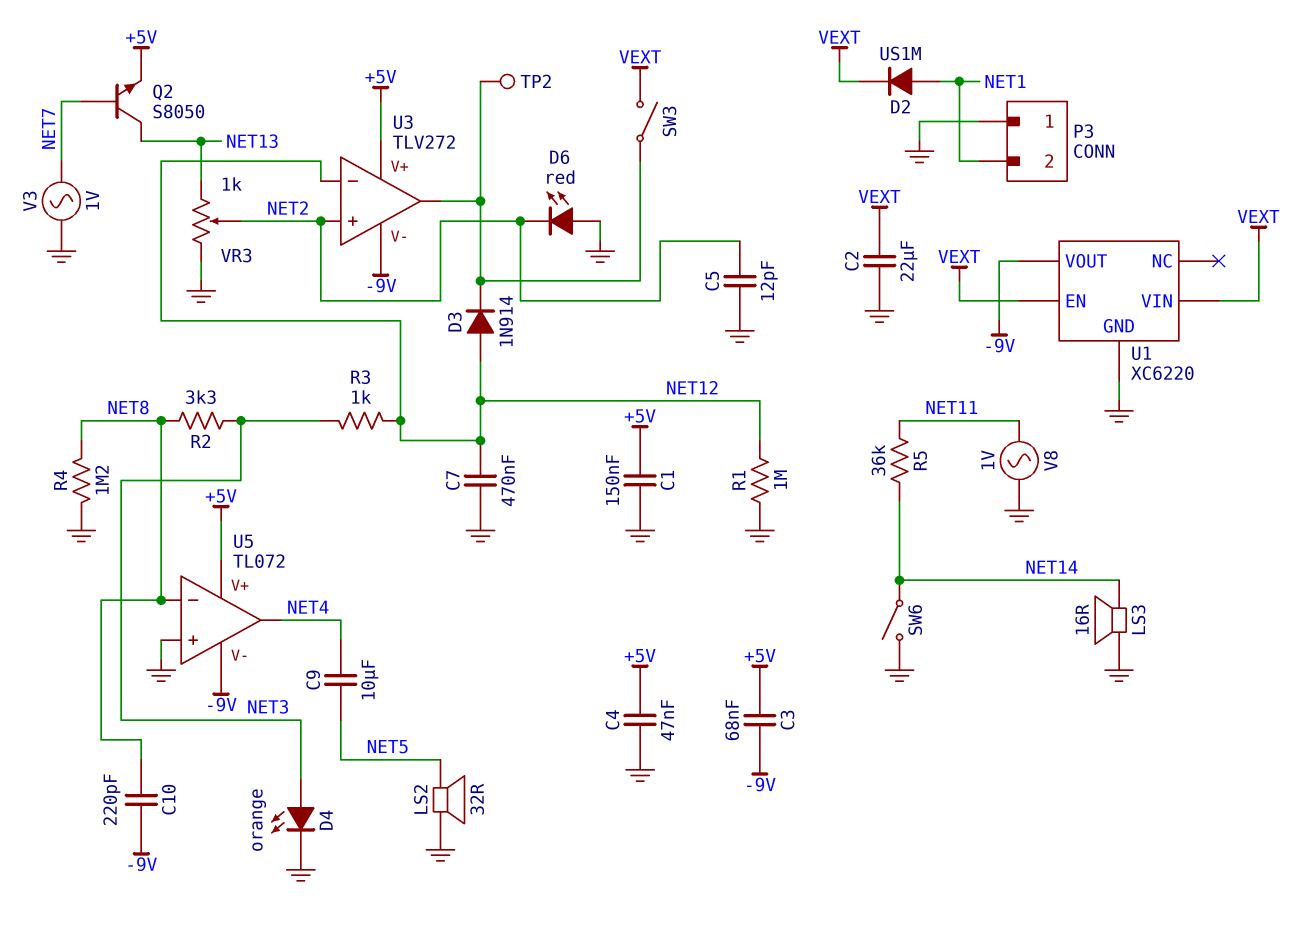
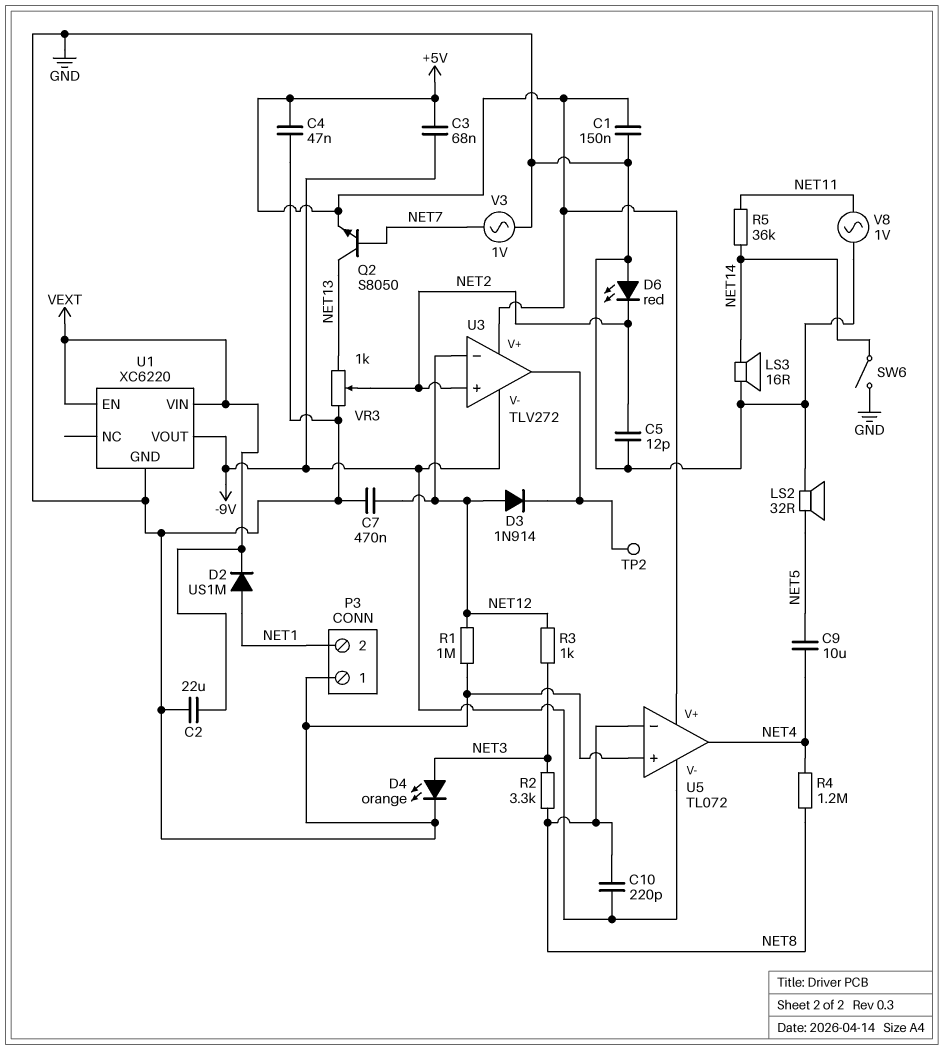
R4: 1.2M (GND, NET8) -> 1.2M (NET4, NET8)
SW3: switch (U3/out, VEXT) -> none

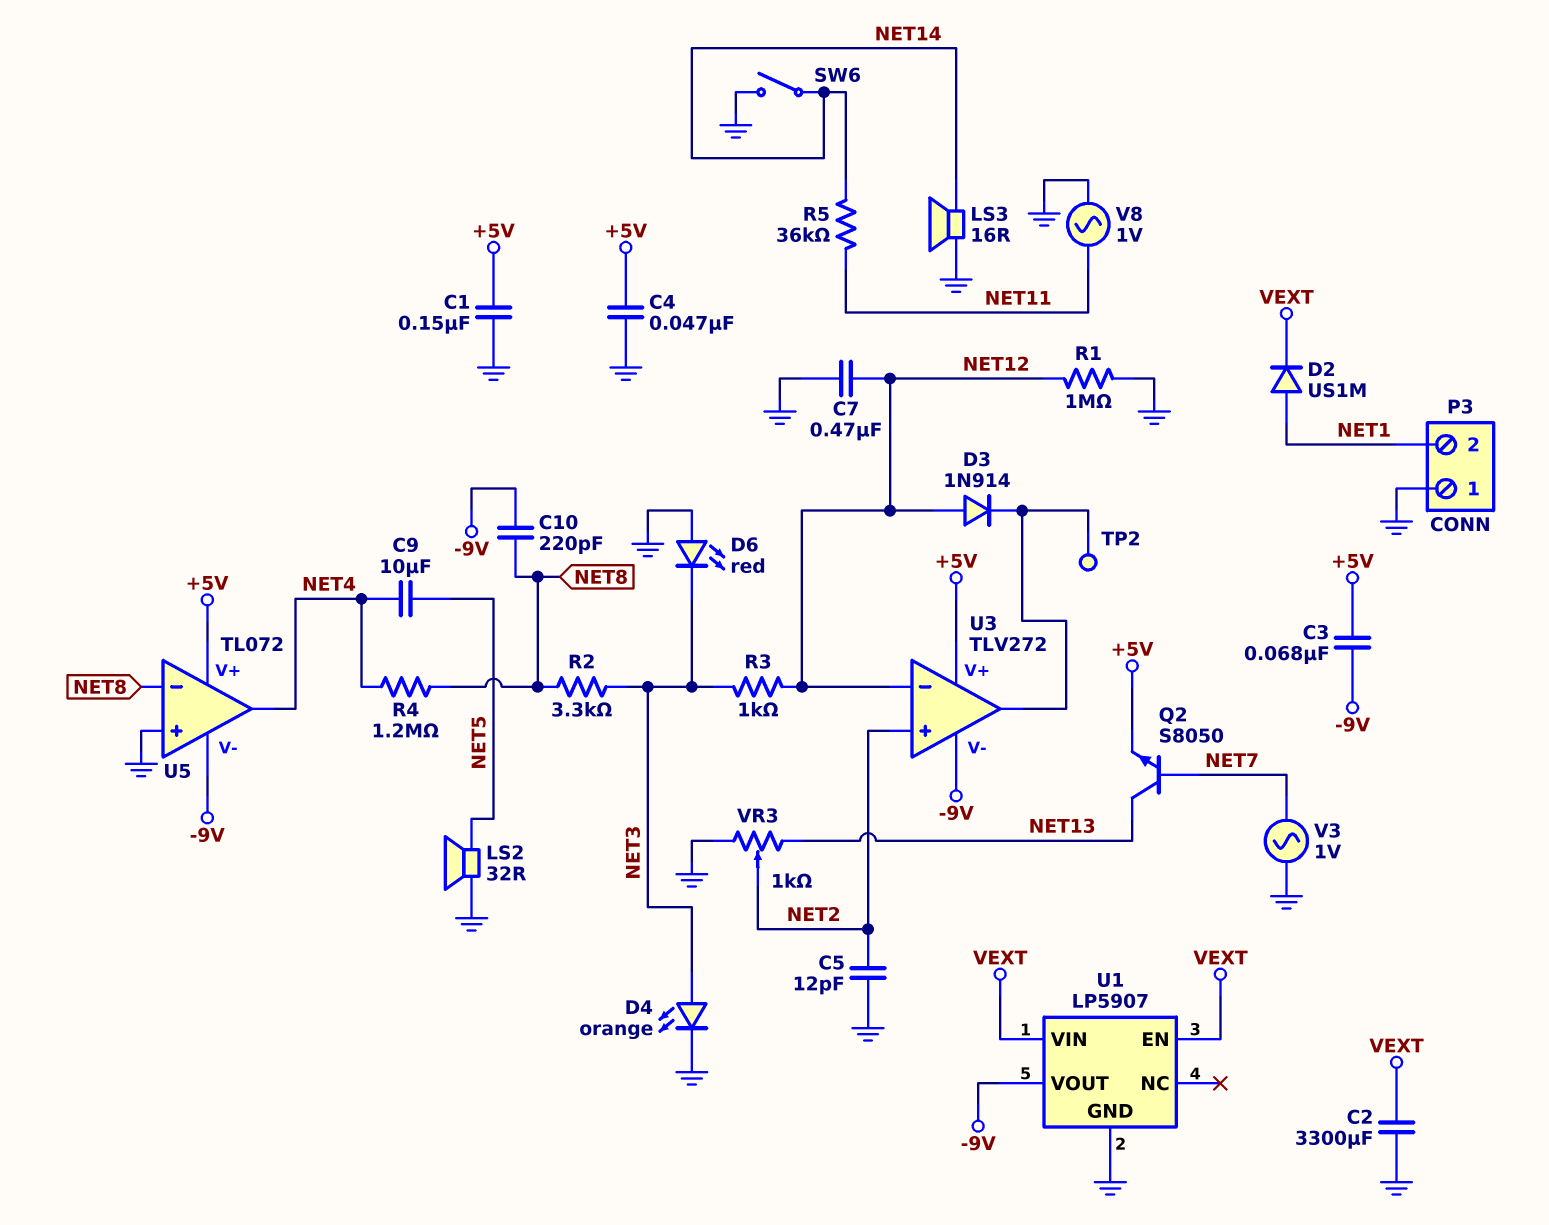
C2: 22uF (GND, VEXT) -> 3300uF (GND, VEXT)
D6: LED red (A GND, K NET2) -> LED red (A GND, K NET3)
U1: XC6220 -> LP5907

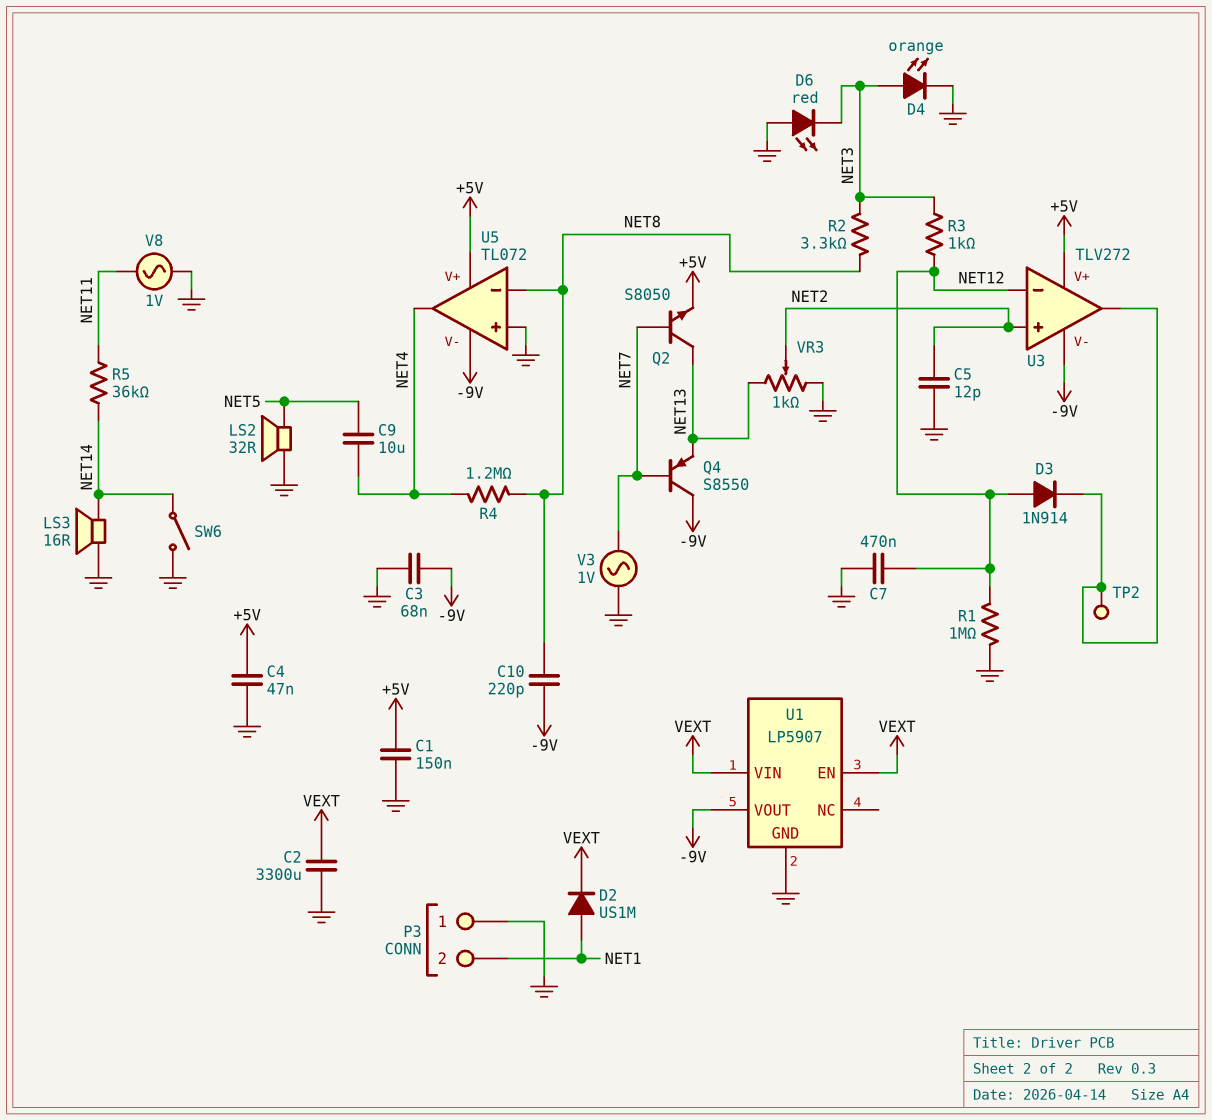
C3: 68nF (+5V, -9V) -> 68nF (-9V, GND)
Q4: none -> PNP S8550 (B NET7, C -9V, E NET13)

